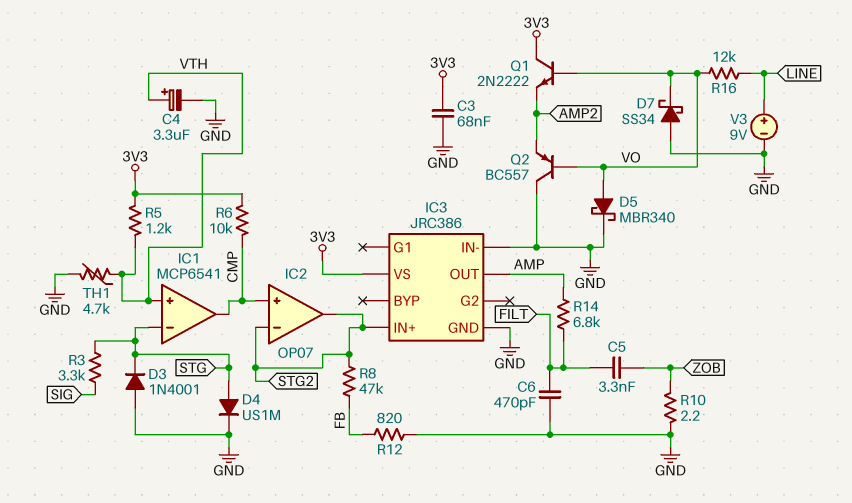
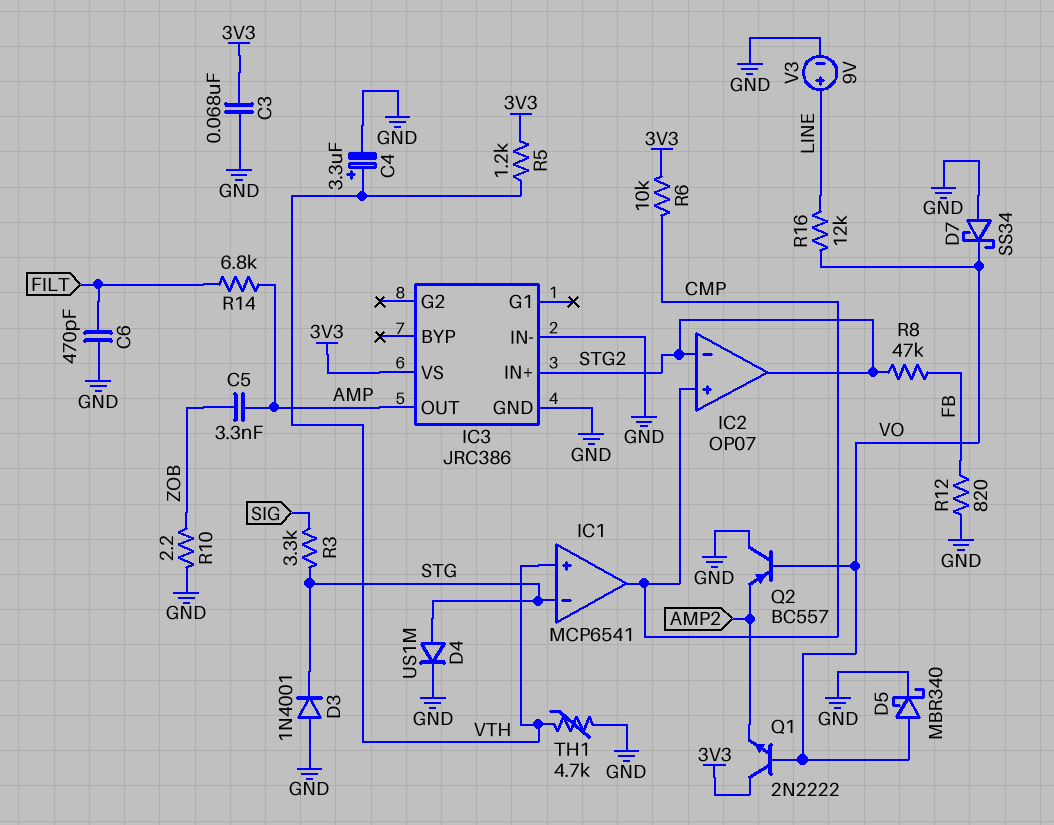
C5: 3.3nF (FILT, ZOB) -> 3.3nF (AMP, ZOB)

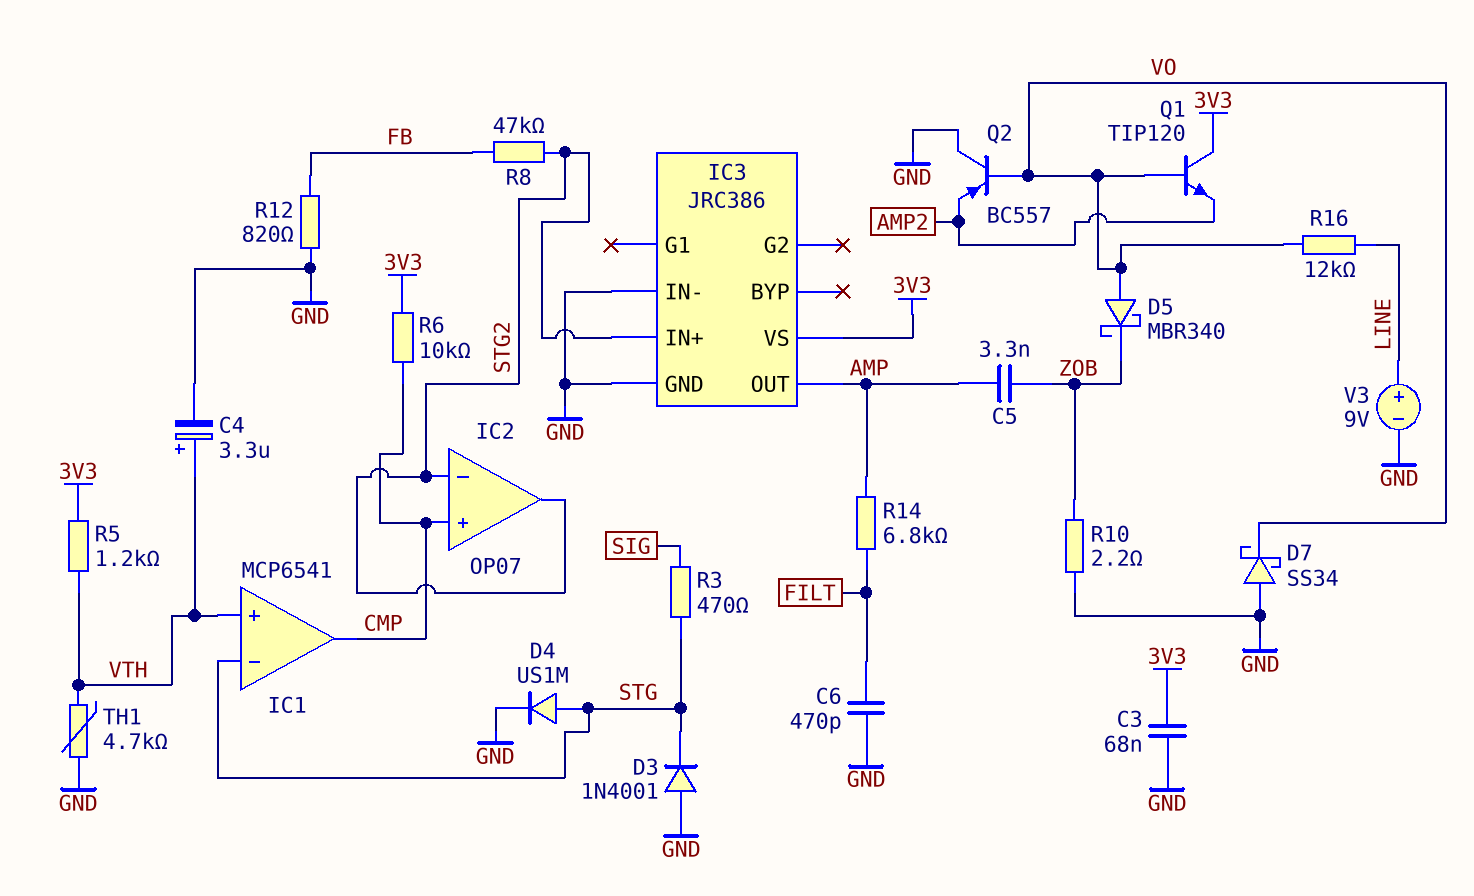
D5: schottky MBR340 (A VO, K GND) -> schottky MBR340 (A VO, K ZOB)
Q1: NPN 2N2222 (B VO, C 3V3, E AMP2) -> NPN TIP120 (B VO, C 3V3, E AMP2)
R3: 3.3k (SIG, STG) -> 470 (SIG, STG)

